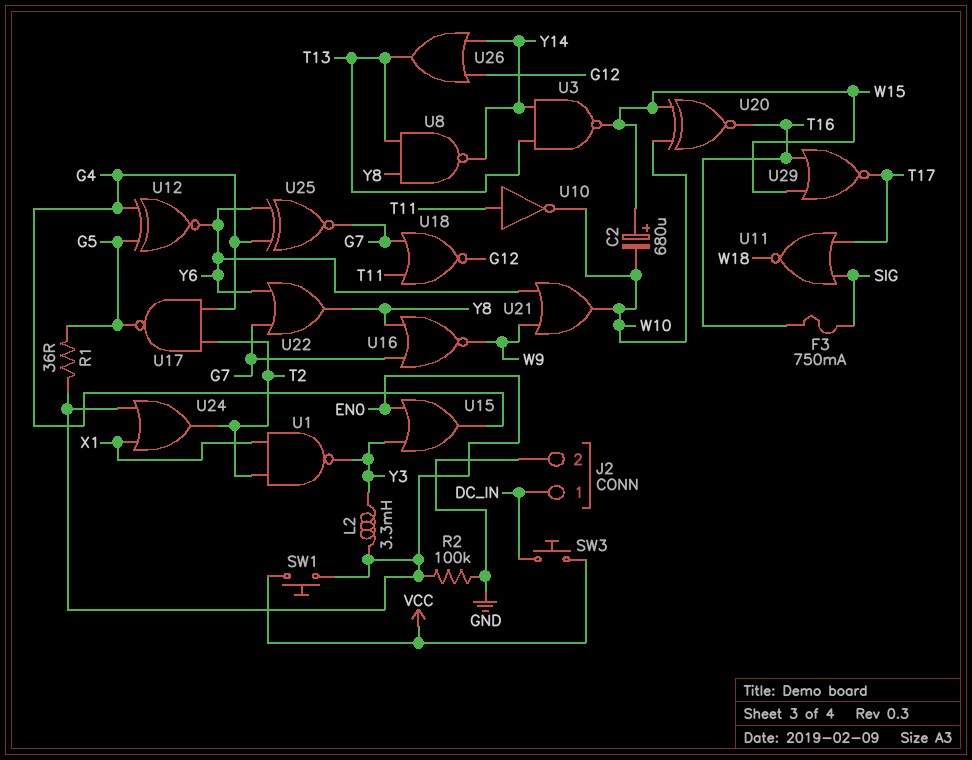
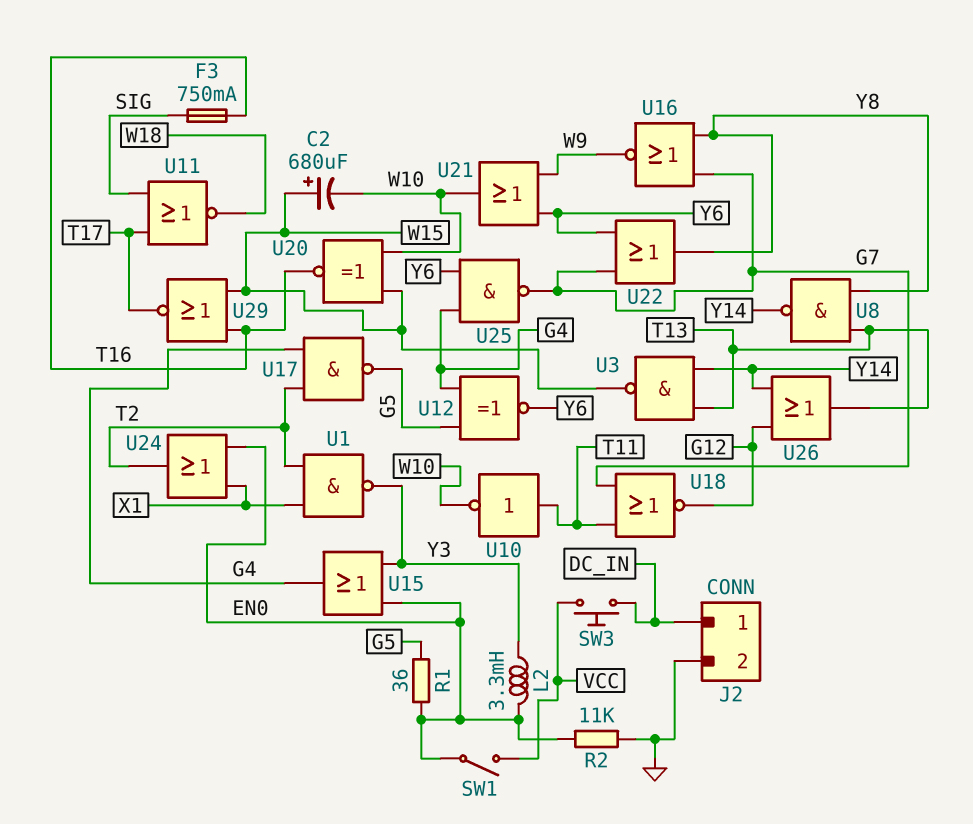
R2: 100k (EN0, GND) -> 11k (EN0, GND)
SW1: button (EN0, VCC) -> switch (EN0, VCC)
U25: XNOR (in G4, in Y6, out G7) -> NAND (in G4, in Y6, out G7)

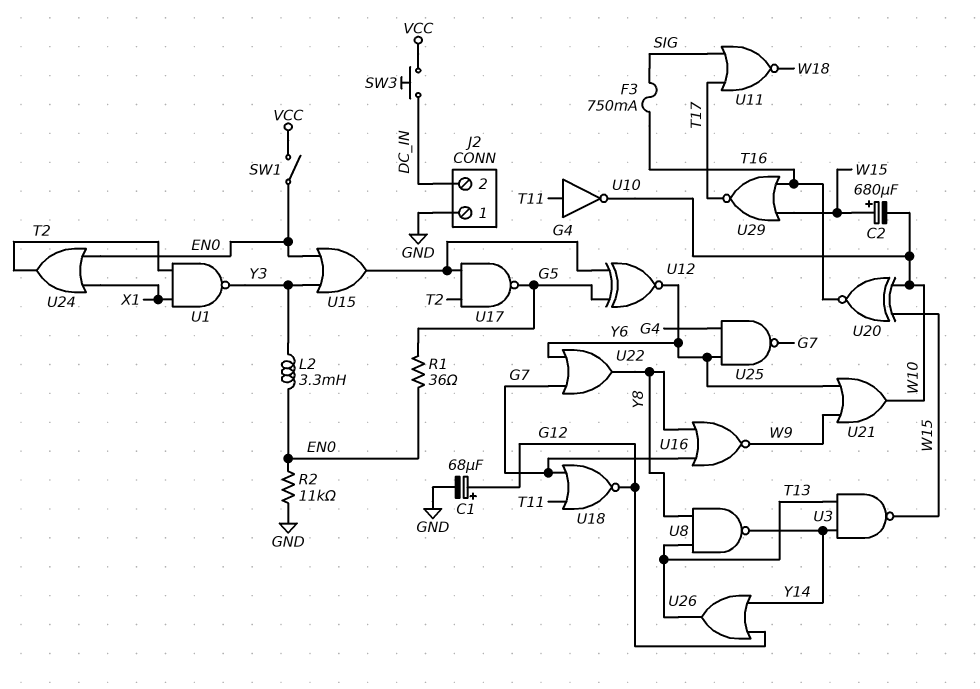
C1: none -> 68uF (plus G12, minus GND)
J2 pin 1: DC_IN -> GND
J2 pin 2: GND -> DC_IN

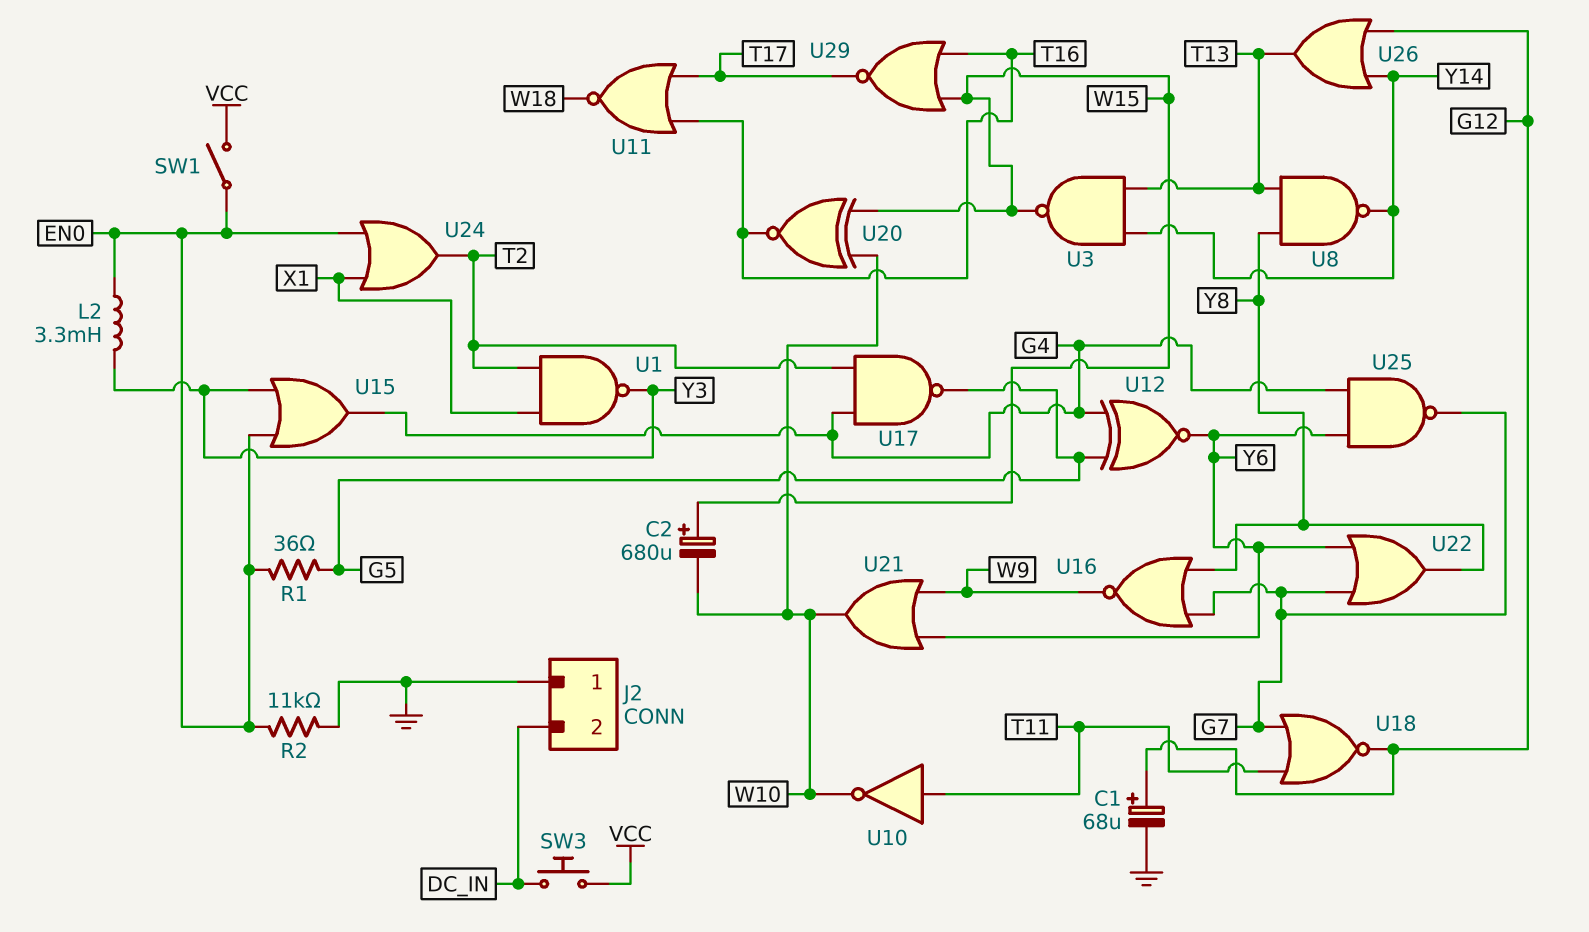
F3: 750mA (SIG, T16) -> none
U11: NOR (in SIG, in T17, out W18) -> NOR (in T16, in T17, out W18)

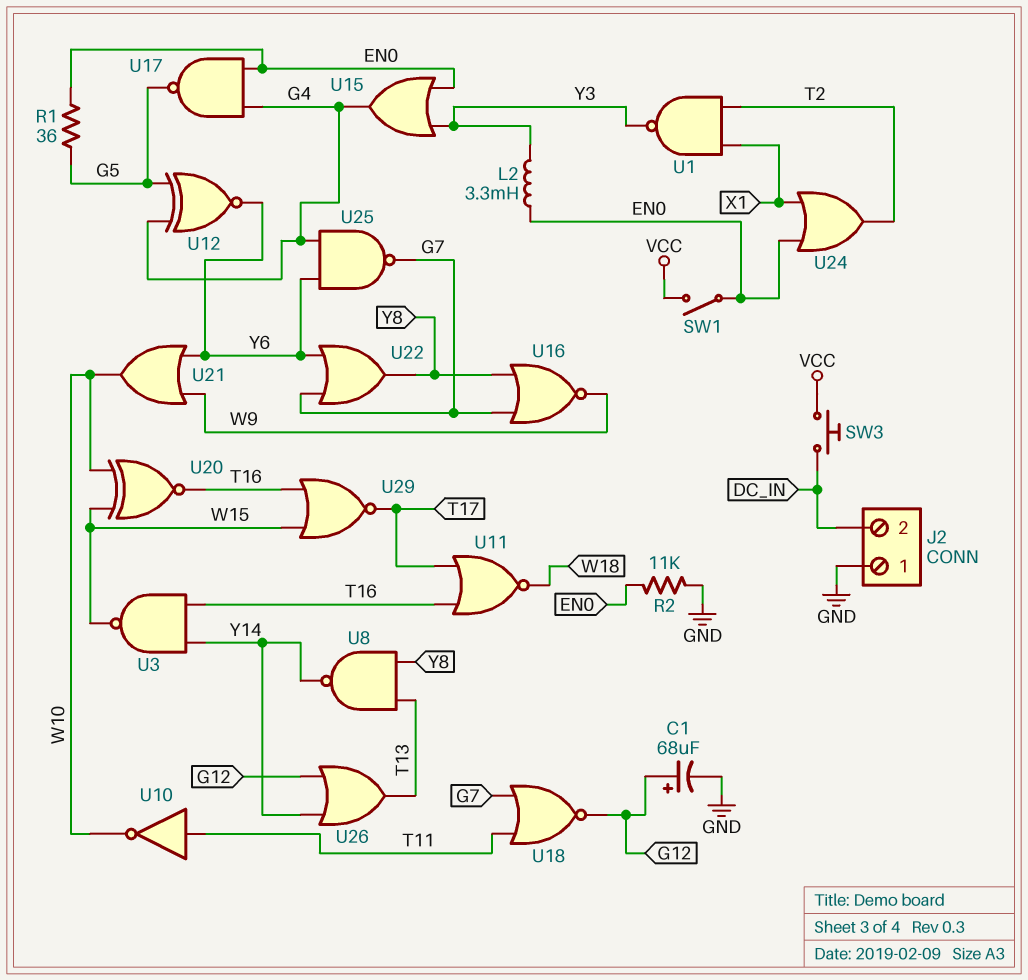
C2: 680uF (plus W15, minus W10) -> none
U3: NAND (in T13, in Y14, out W15) -> NAND (in T16, in Y14, out W15)
U17: NAND (in G4, in T2, out G5) -> NAND (in EN0, in G4, out G5)

